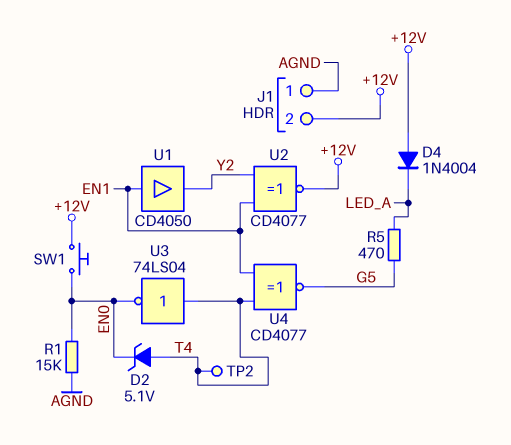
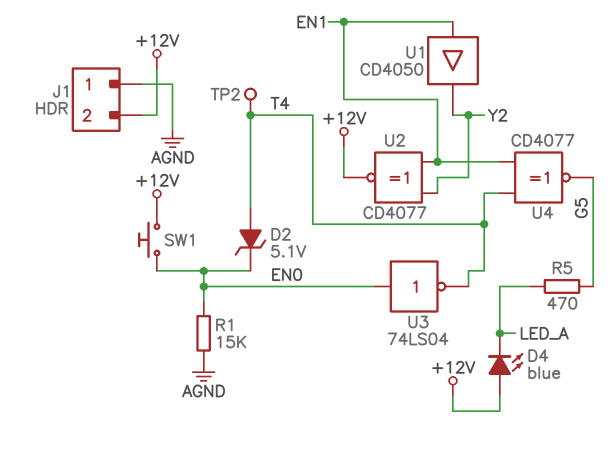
D4: diode 1N4004 (A +12V, K LED_A) -> LED blue (A +12V, K LED_A)
U3: NOT 74LS04 (in T4, out EN0) -> NOT 74LS04 (in EN0, out T4)

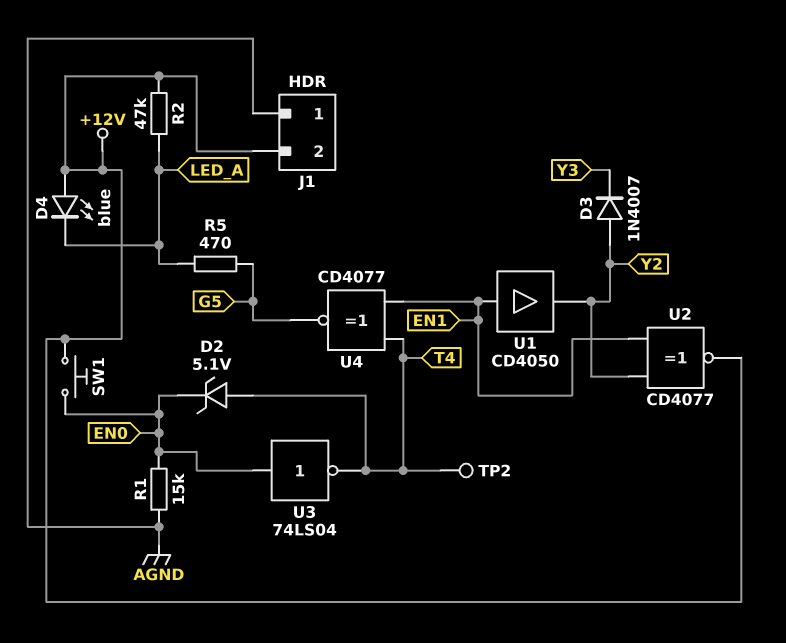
D3: none -> diode 1N4007 (A Y2, K Y3)
R2: none -> 47k (+12V, LED_A)

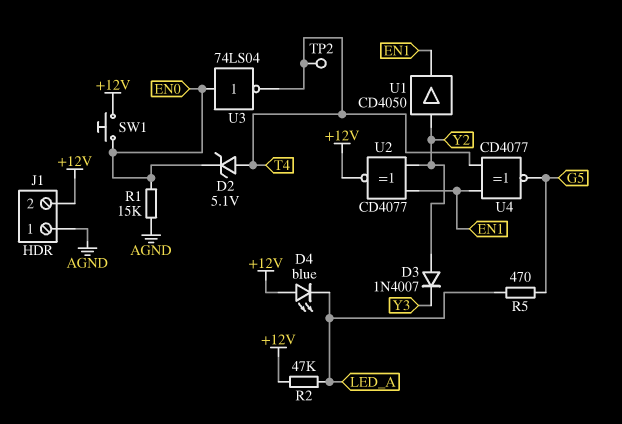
U1: buffer CD4050 (in EN1, out Y2) -> buffer CD4050 (in Y2, out EN1)

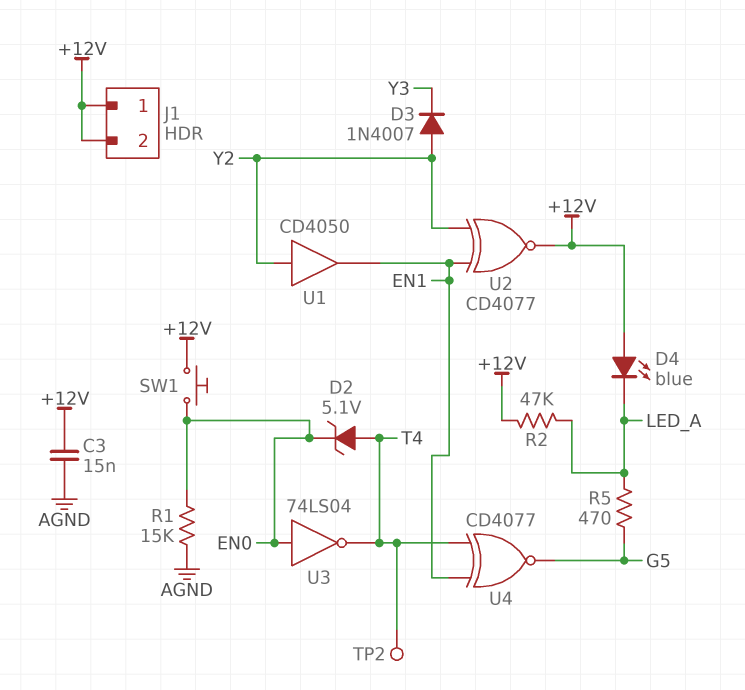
C3: none -> 15nF (+12V, AGND)
J1 pin 1: AGND -> +12V

